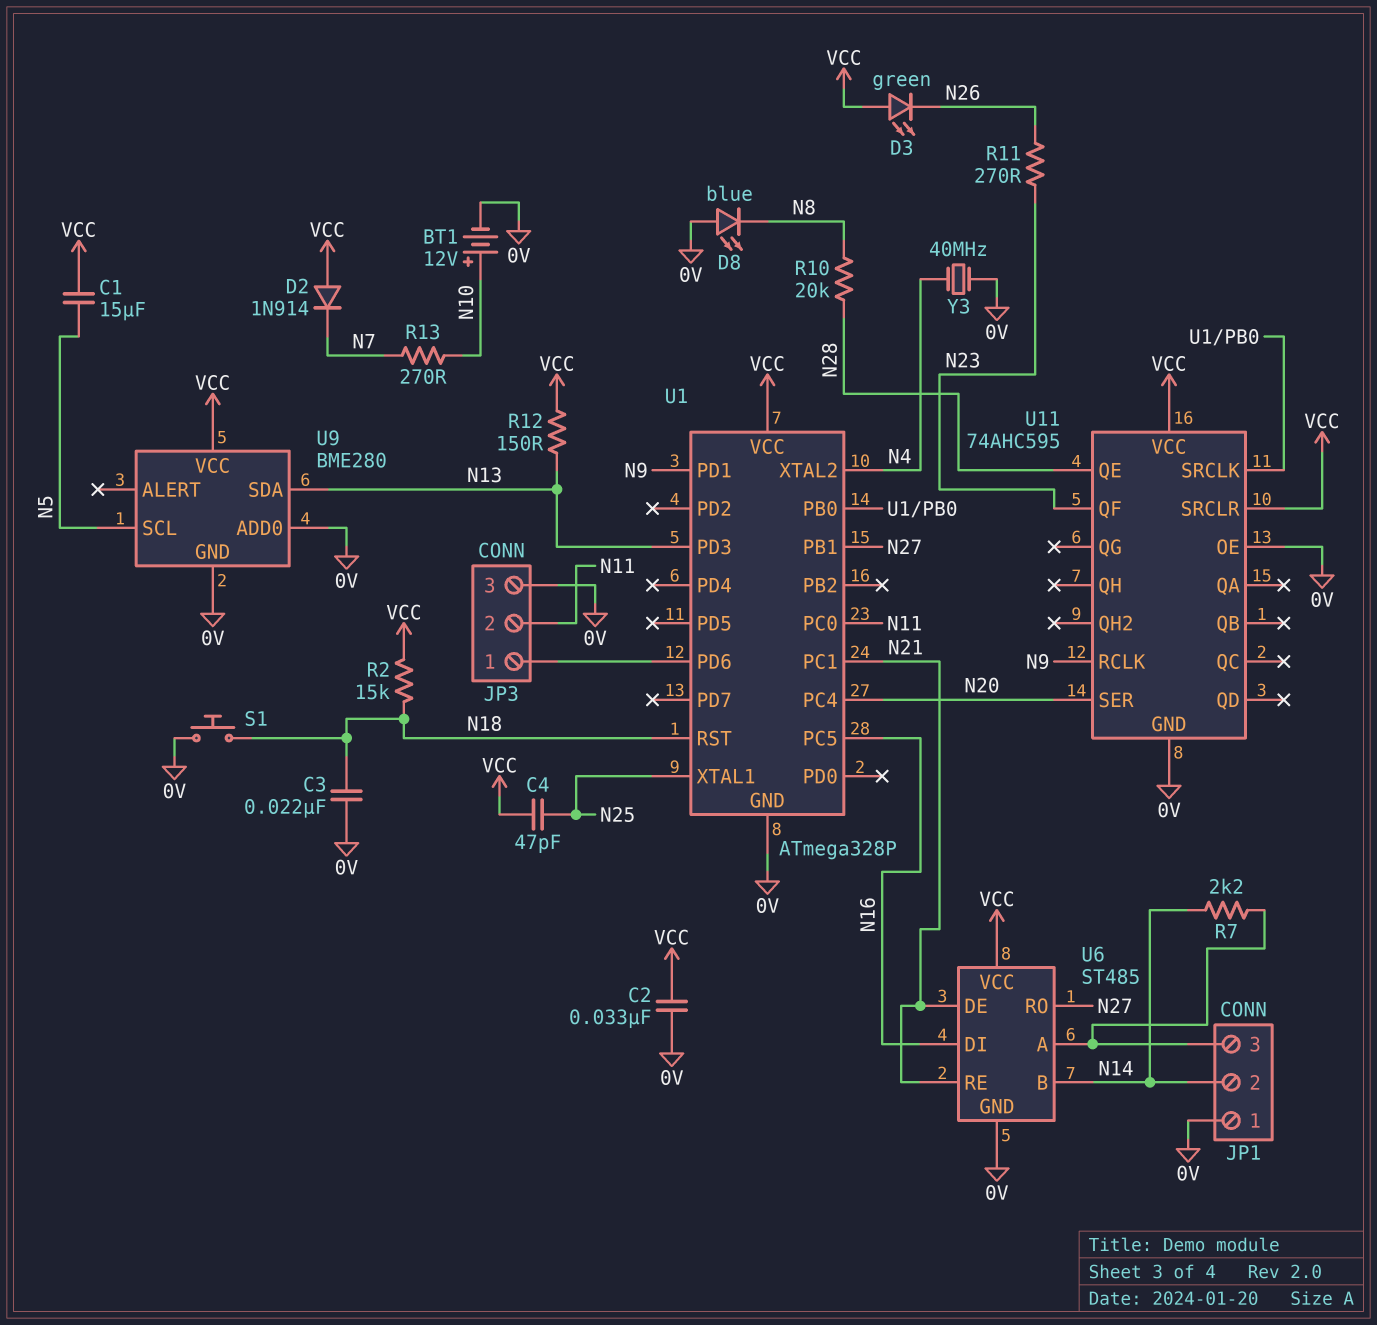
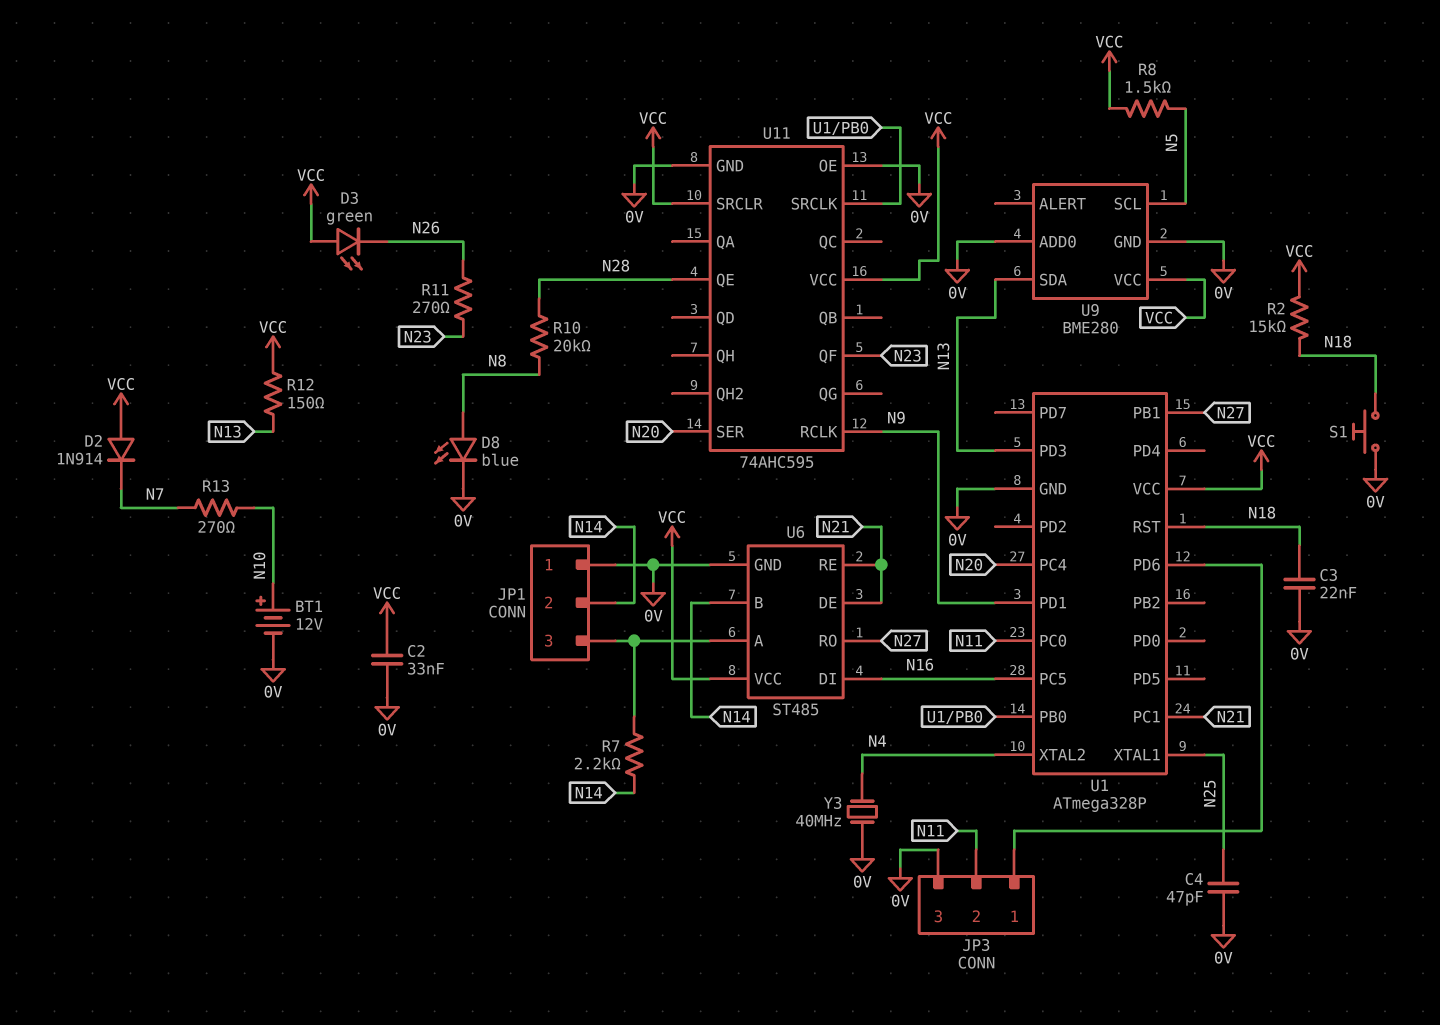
C1: 15uF (N5, VCC) -> none
C4: 47pF (N25, VCC) -> 47pF (0V, N25)
D8: LED blue (A 0V, K N8) -> LED blue (A N8, K 0V)
R8: none -> 1.5k (N5, VCC)

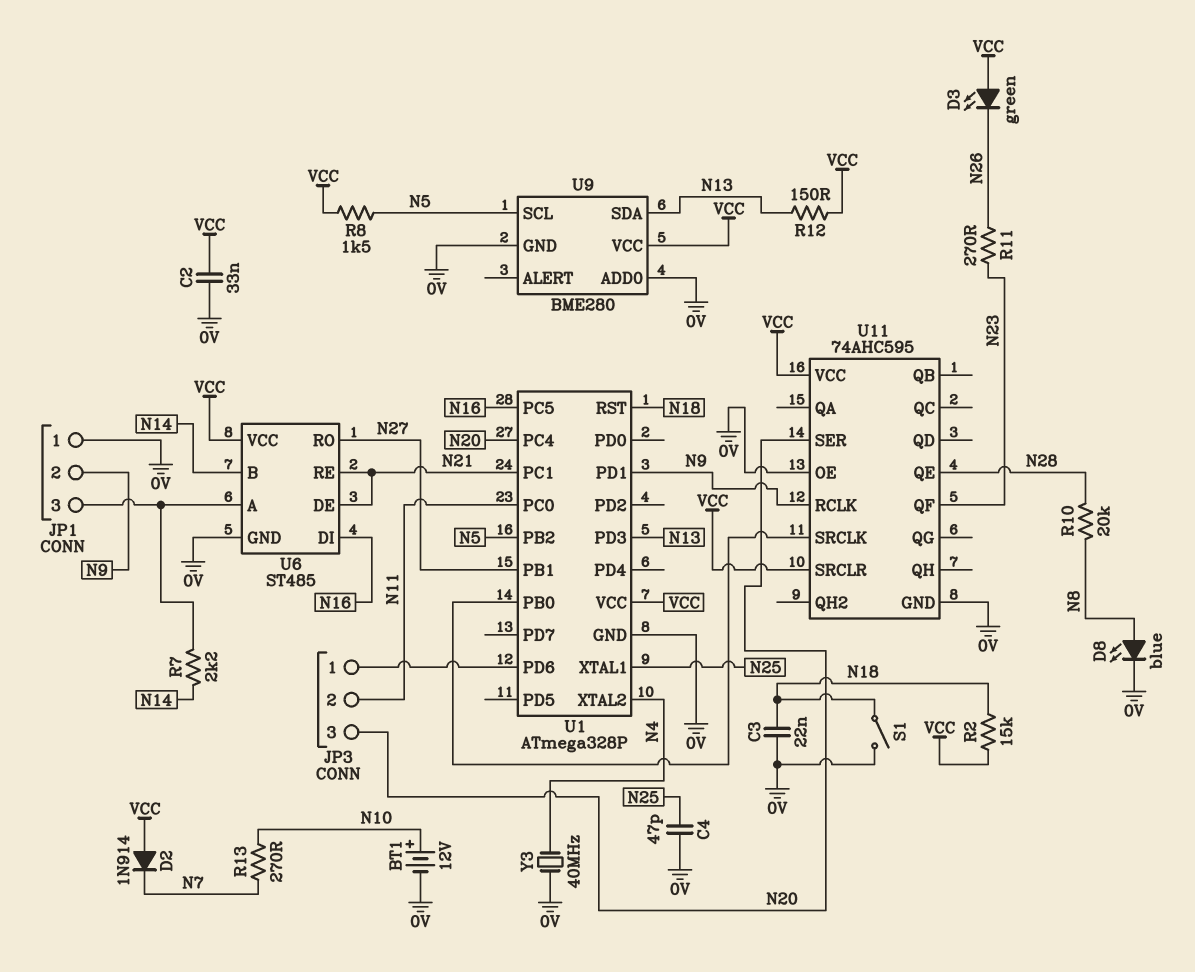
JP1 pin 2: N14 -> N9
JP3 pin 3: 0V -> N20
S1: button (0V, N18) -> switch (0V, N18)
U1 pin PB2: none -> N5

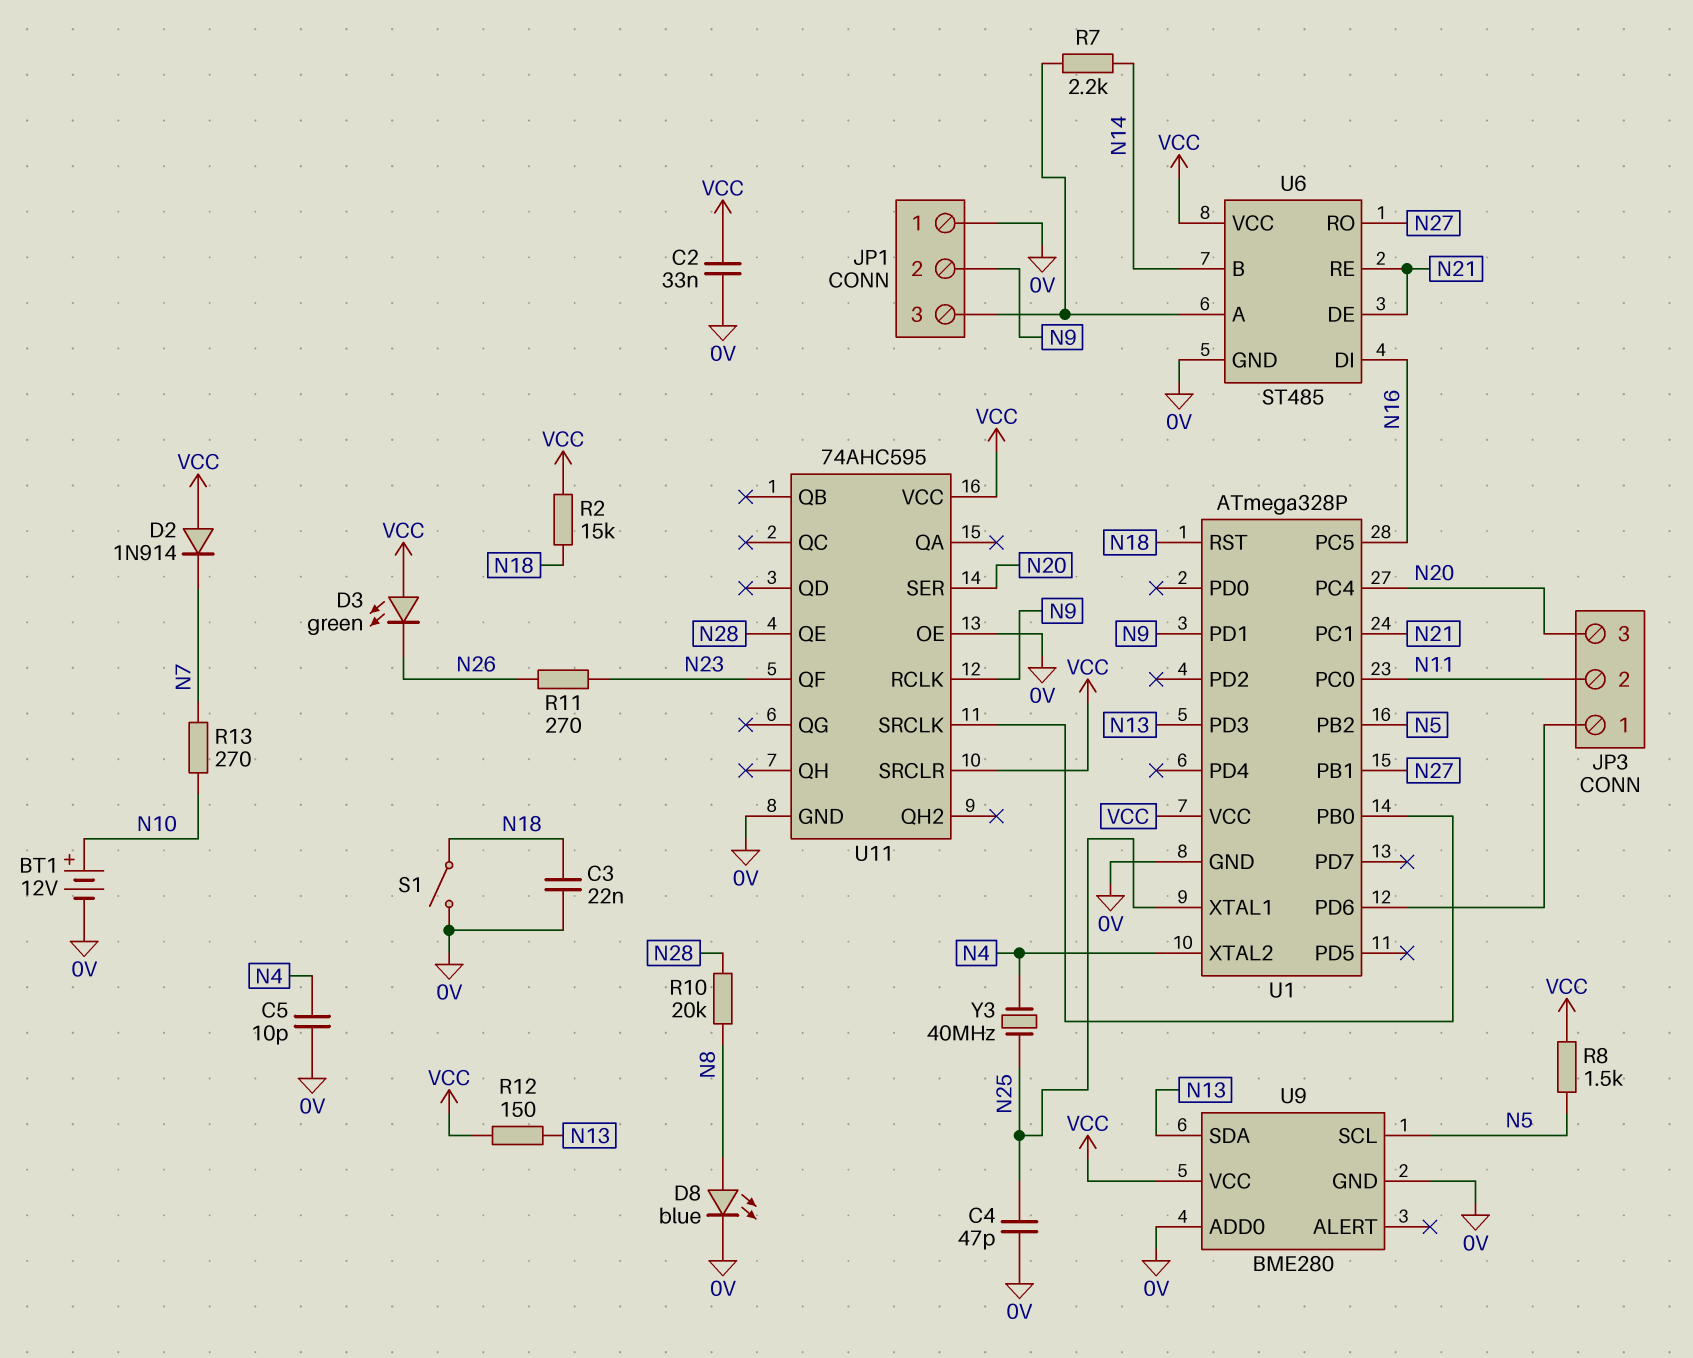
C5: none -> 10pF (0V, N4)
Y3: 40MHz (0V, N4) -> 40MHz (N4, N25)

